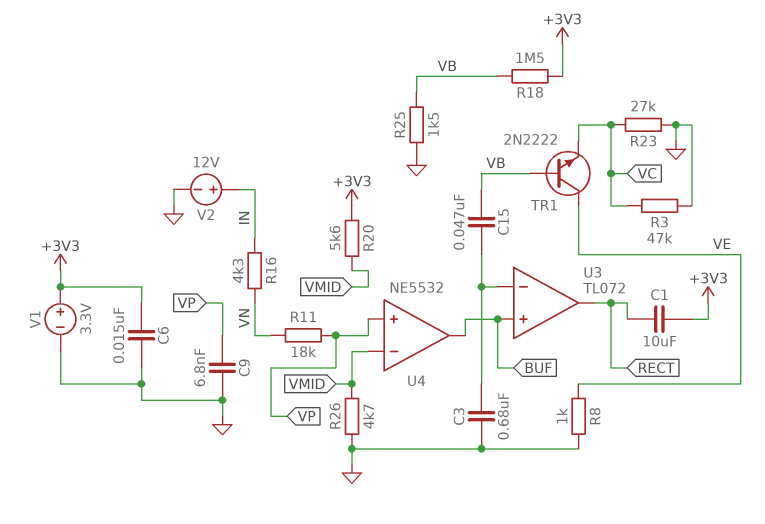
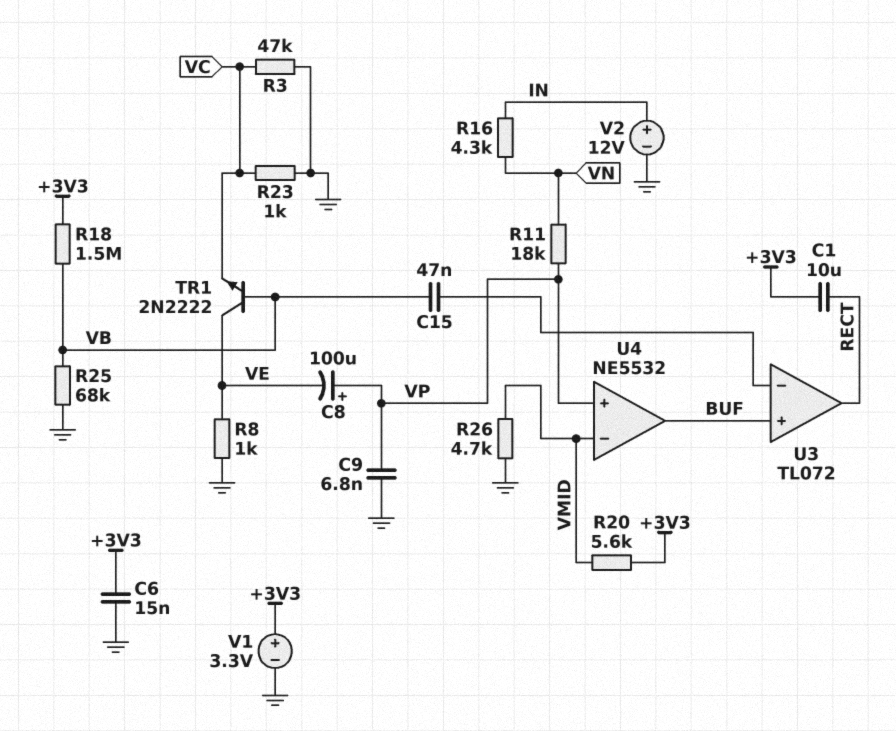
C3: 680nF (GND, U3/in-) -> none
C8: none -> 100uF (plus VP, minus VE)
R23: 27k (GND, VC) -> 1k (GND, VC)
R25: 1.5k (GND, VB) -> 68k (GND, VB)

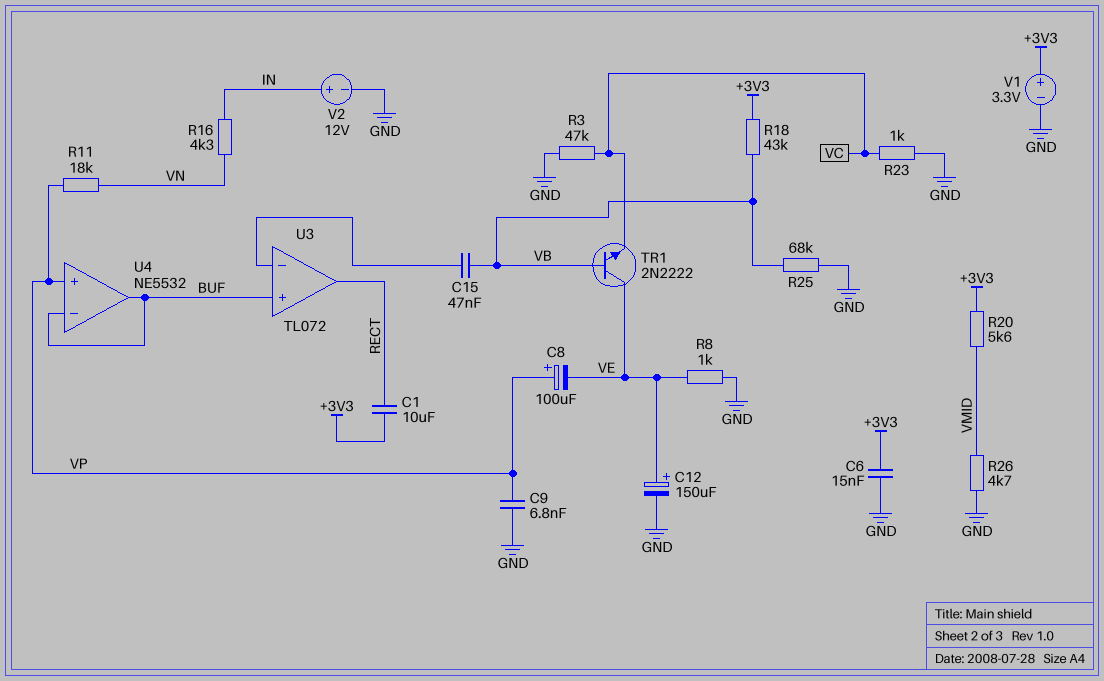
C12: none -> 150uF (plus VE, minus GND)
R18: 1.5M (+3V3, VB) -> 43k (+3V3, VB)
U4 pin in-: VMID -> BUF

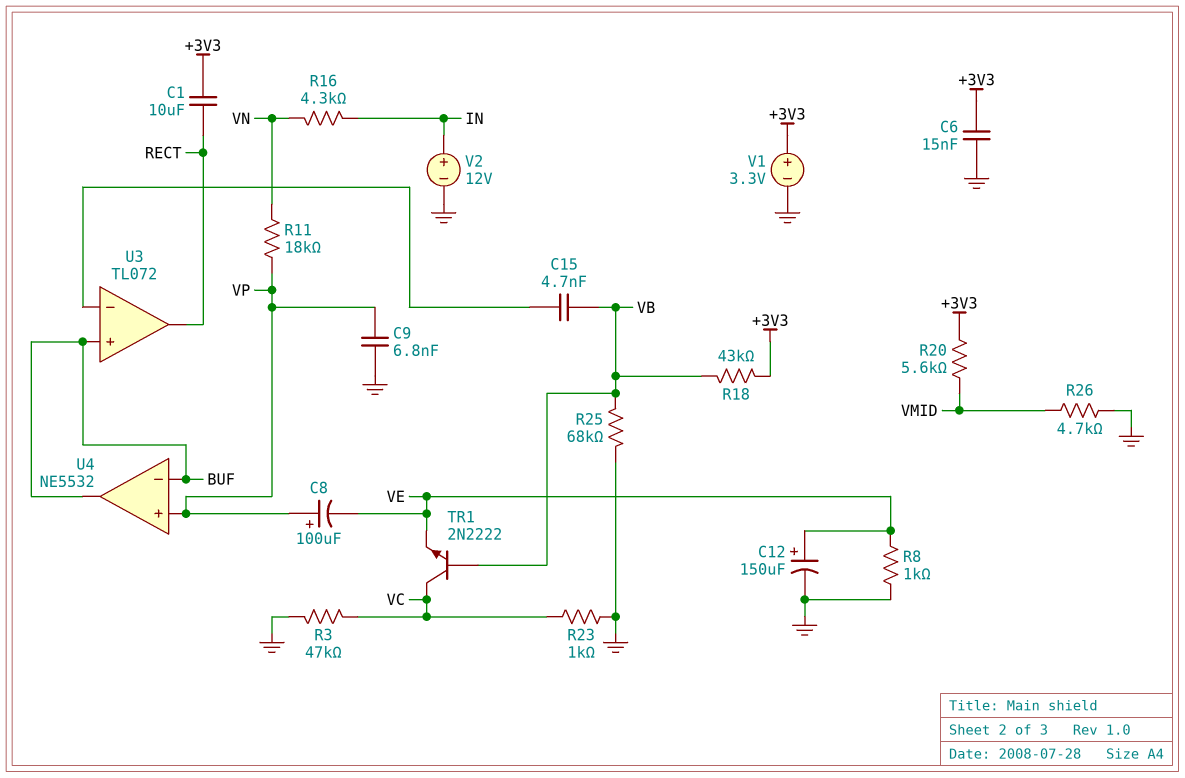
C15: 47nF (U3/in-, VB) -> 4.7nF (U3/in-, VB)
TR1: NPN 2N2222 (B VB, C VE, E VC) -> NPN 2N2222 (B VB, C VC, E VE)

